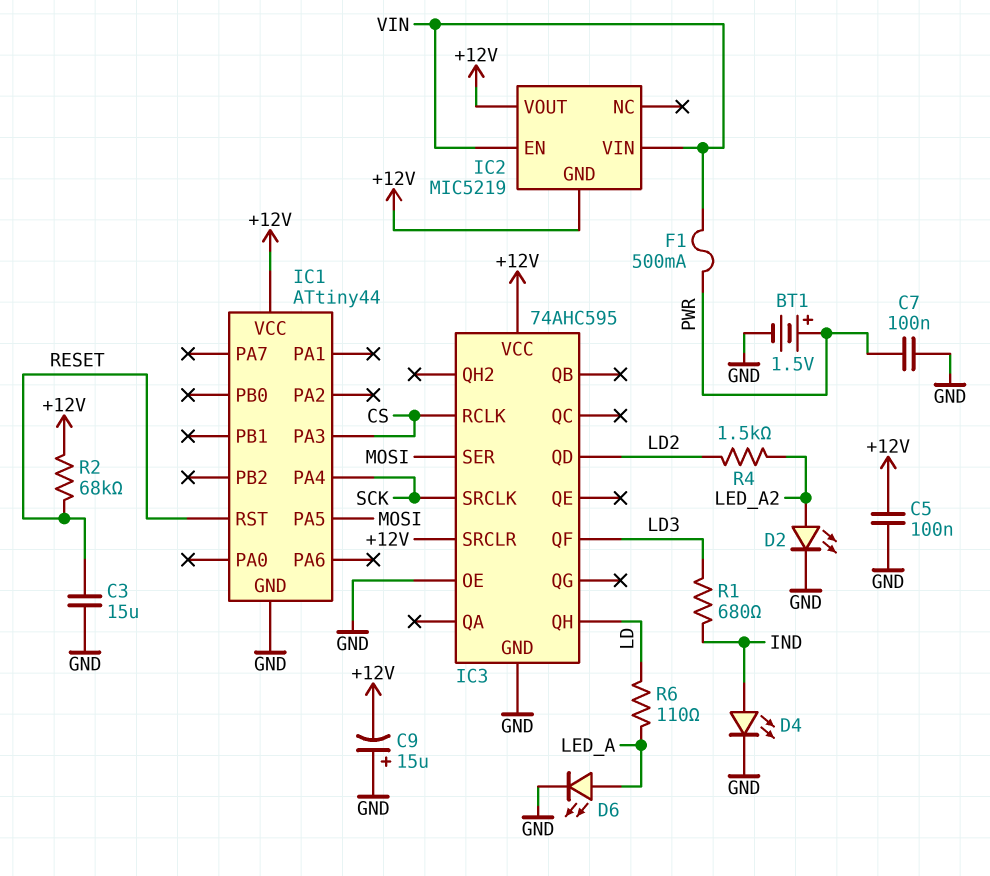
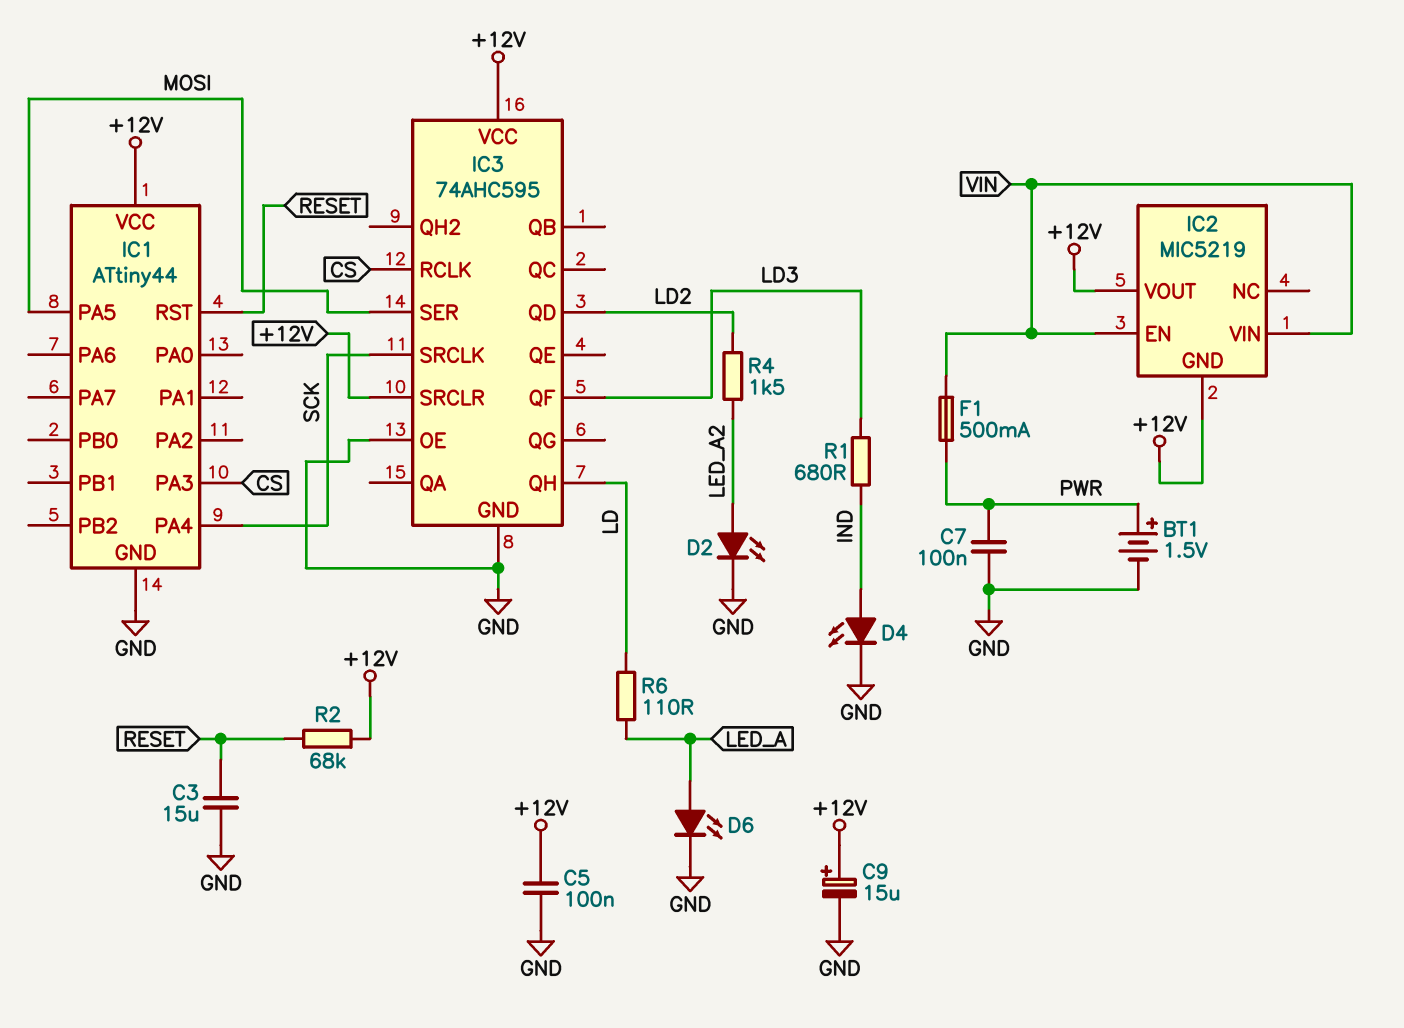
C9: 15uF (plus GND, minus +12V) -> 15uF (plus +12V, minus GND)

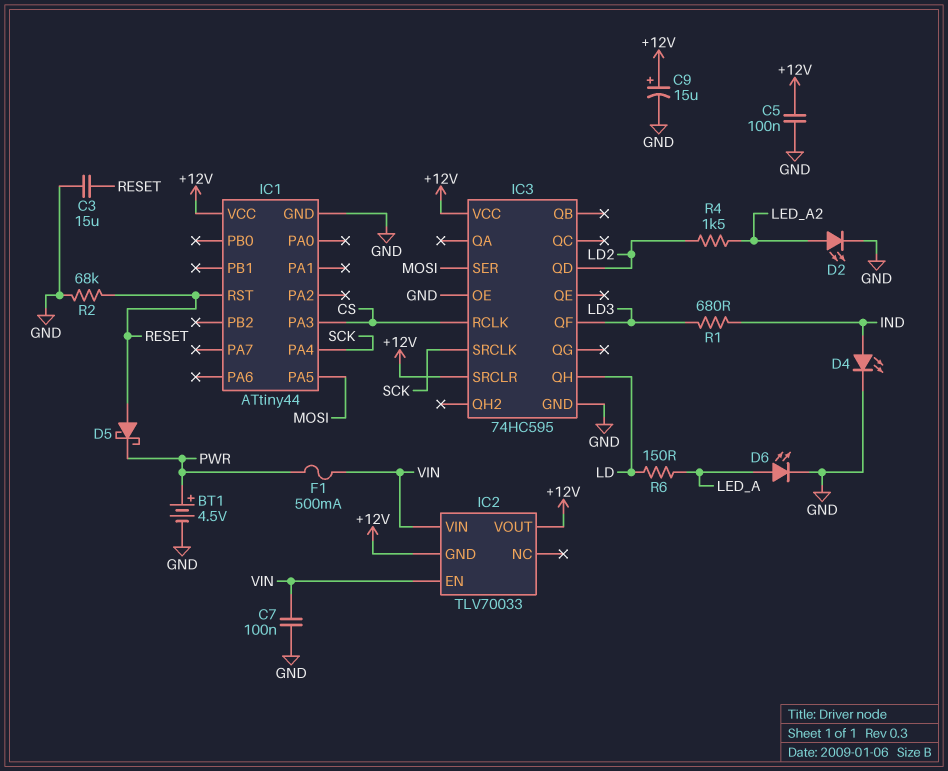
BT1: 1.5V (plus PWR, minus GND) -> 4.5V (plus PWR, minus GND)
C7: 100nF (GND, PWR) -> 100nF (GND, VIN)
D5: none -> schottky (A RESET, K PWR)
IC2: MIC5219 -> TLV70033
IC3: 74AHC595 -> 74HC595
R2: 68k (+12V, RESET) -> 68k (GND, RESET)
R6: 110 (LD, LED_A) -> 150 (LD, LED_A)

